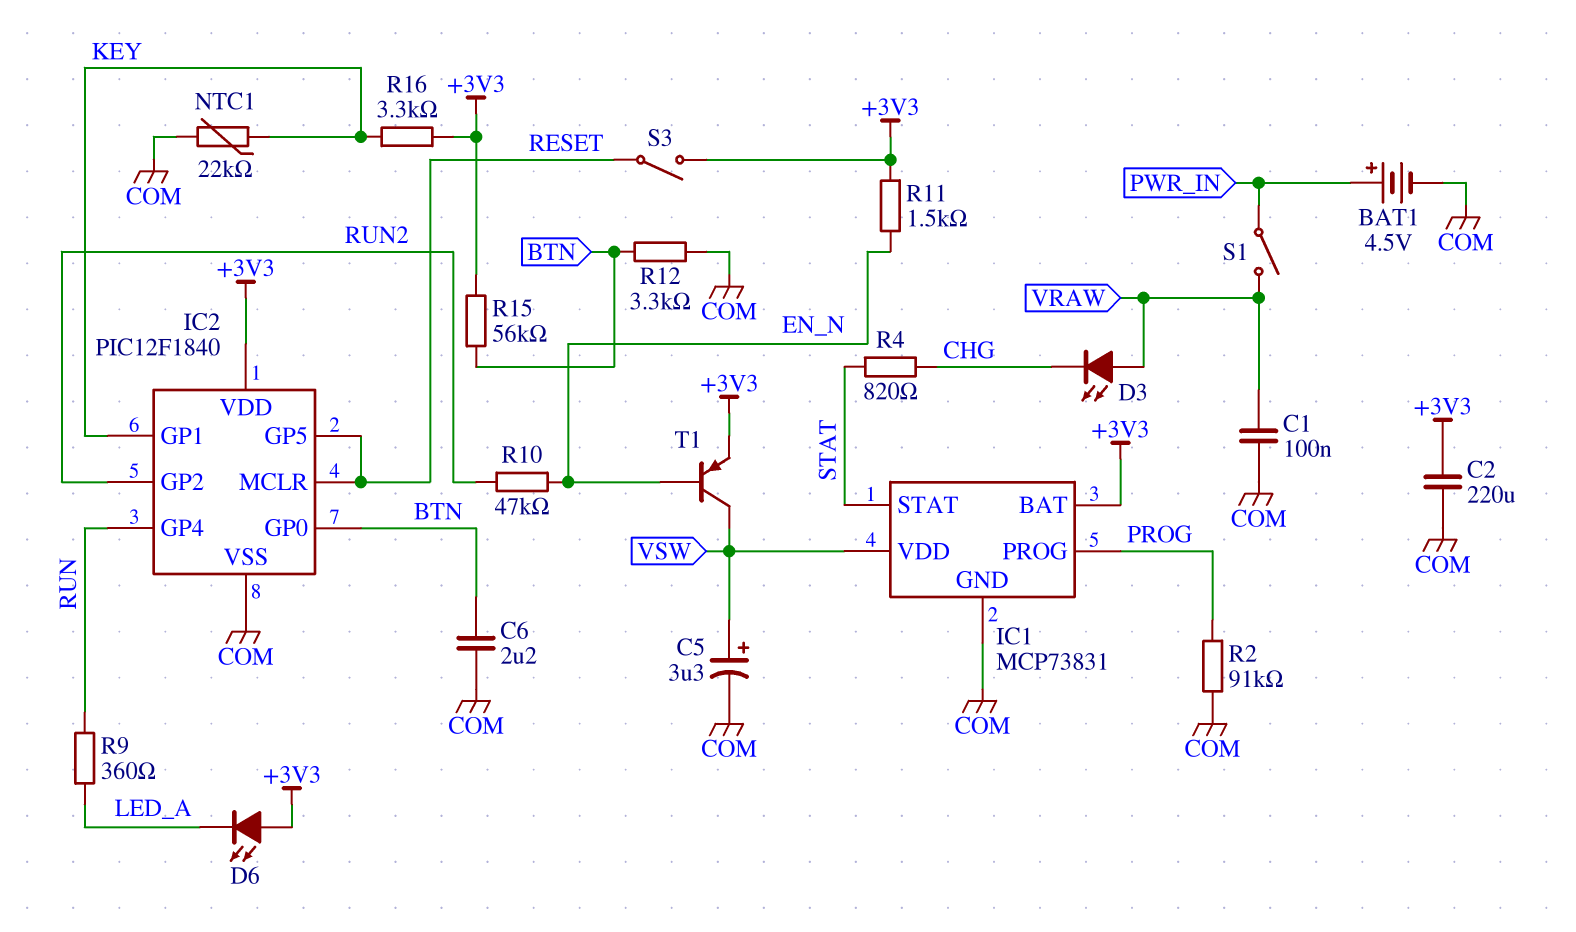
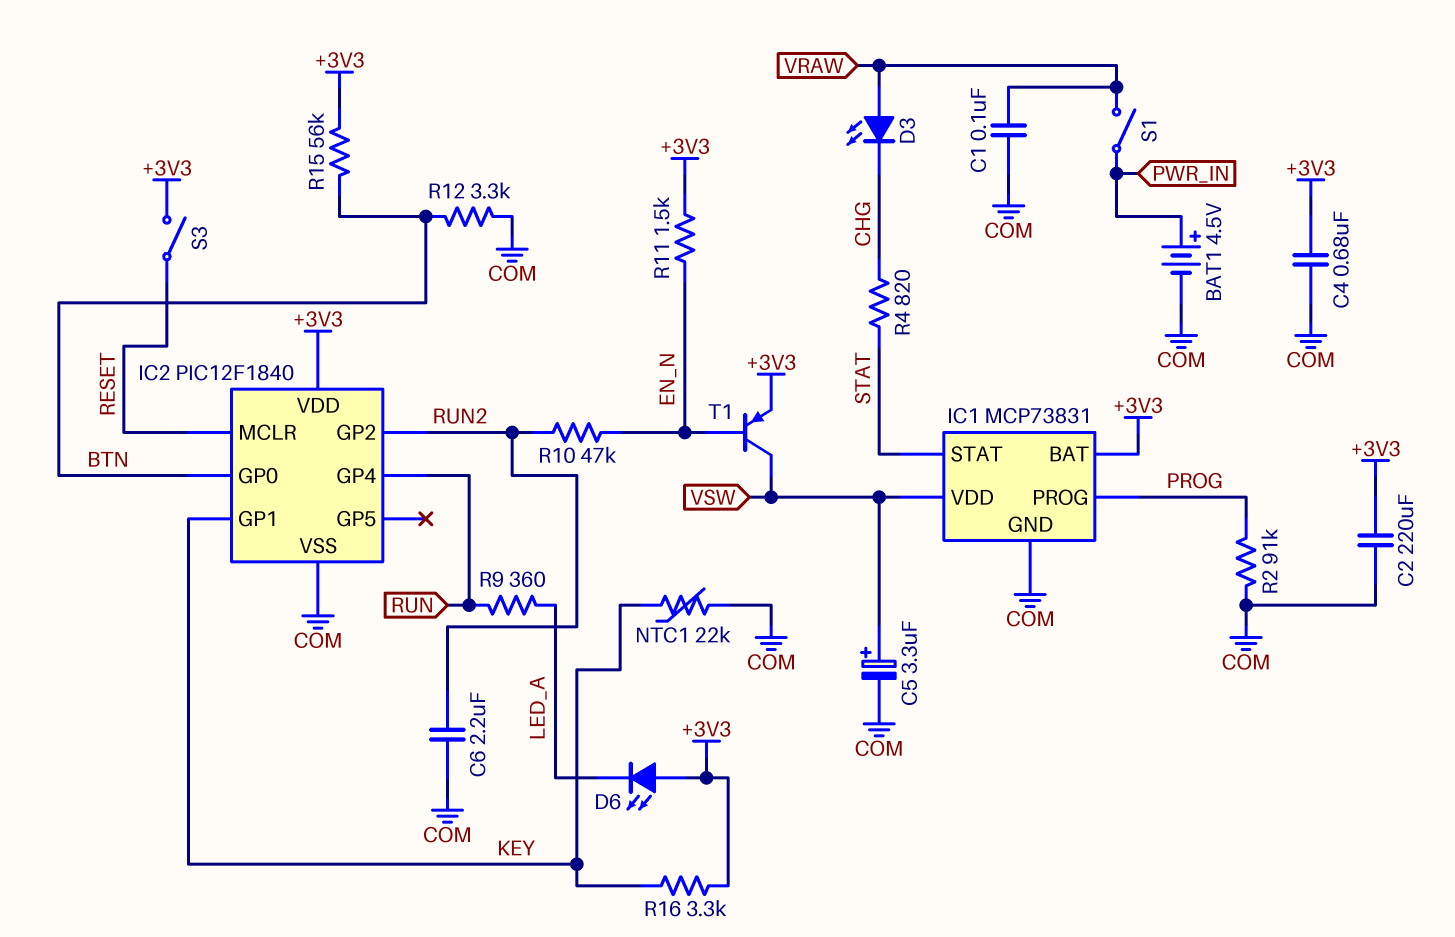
C4: none -> 680nF (+3V3, COM)
C6: 2.2uF (BTN, COM) -> 2.2uF (COM, RUN2)
IC2 pin GP5: RESET -> none

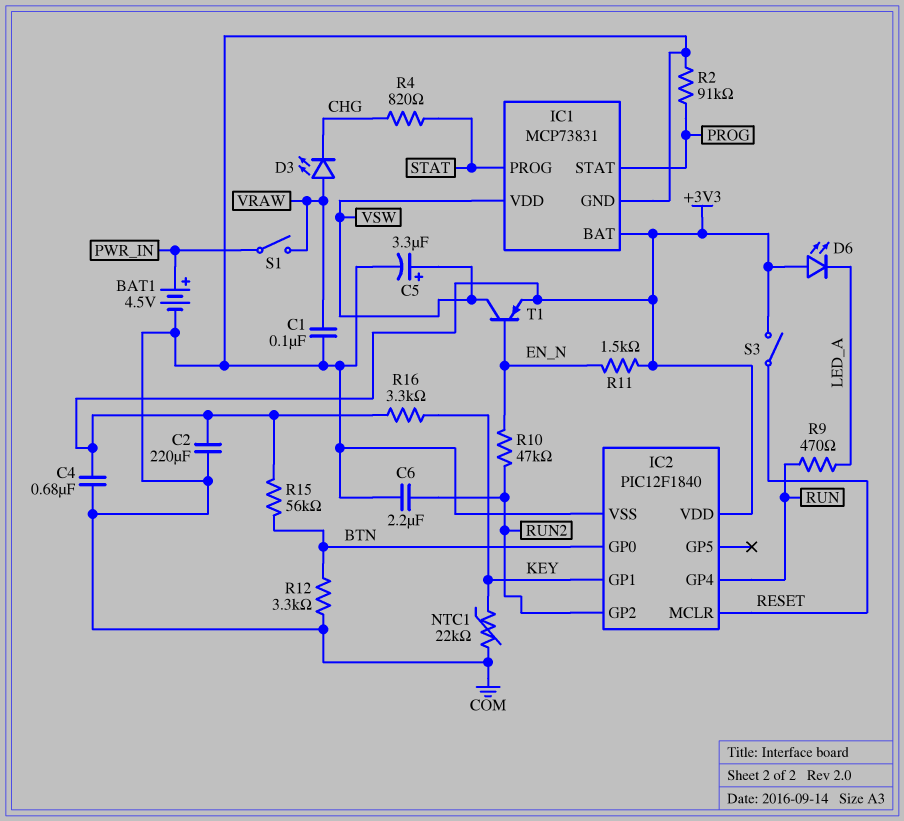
IC1 pin PROG: PROG -> STAT
IC1 pin STAT: STAT -> PROG
R9: 360 (LED_A, RUN) -> 470 (LED_A, RUN)

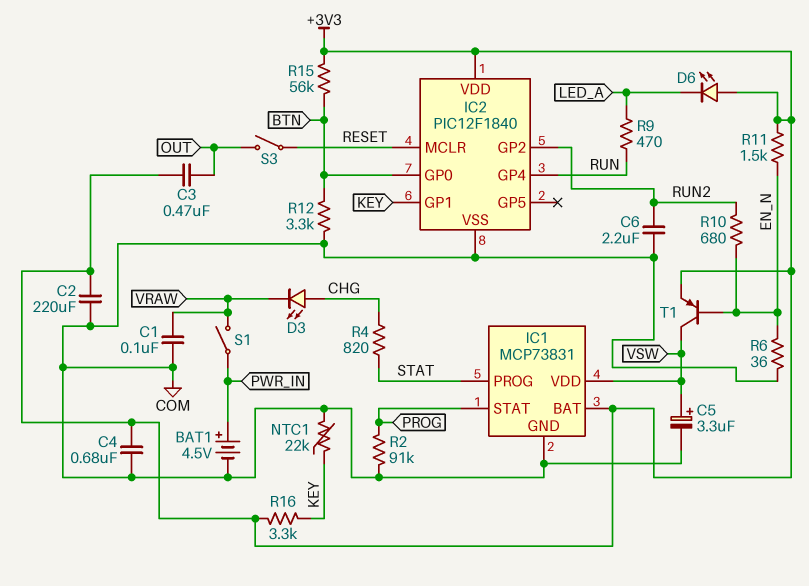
C3: none -> 470nF (+3V3, OUT)
D3: LED (A VRAW, K CHG) -> LED (A CHG, K VRAW)
R6: none -> 36 (COM, EN_N)
R10: 47k (EN_N, RUN2) -> 680 (EN_N, RUN2)
S3: switch (+3V3, RESET) -> switch (OUT, RESET)

